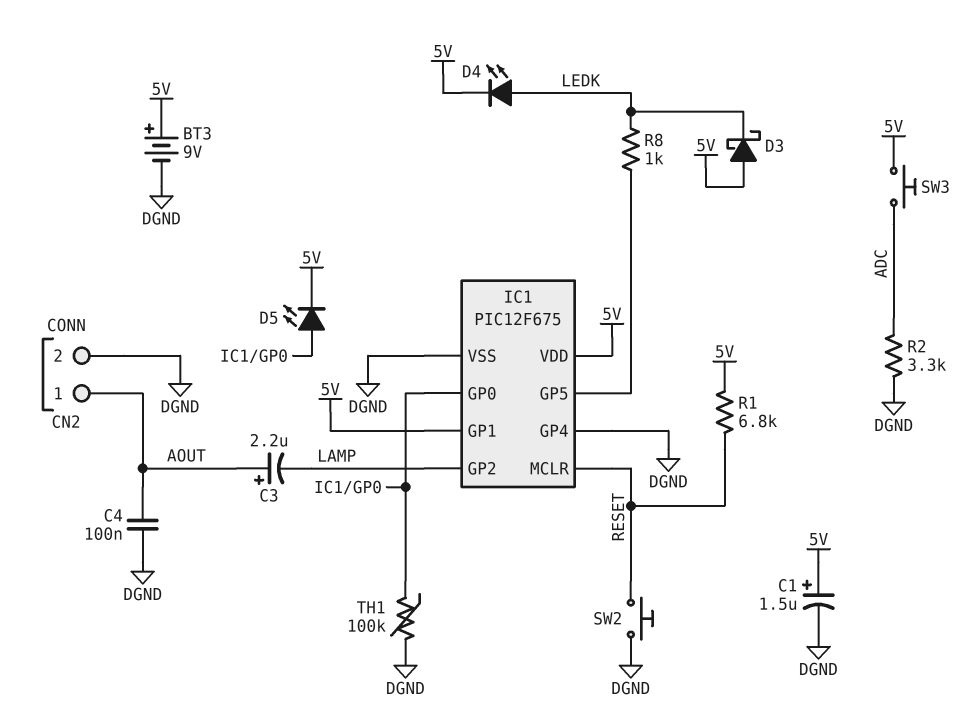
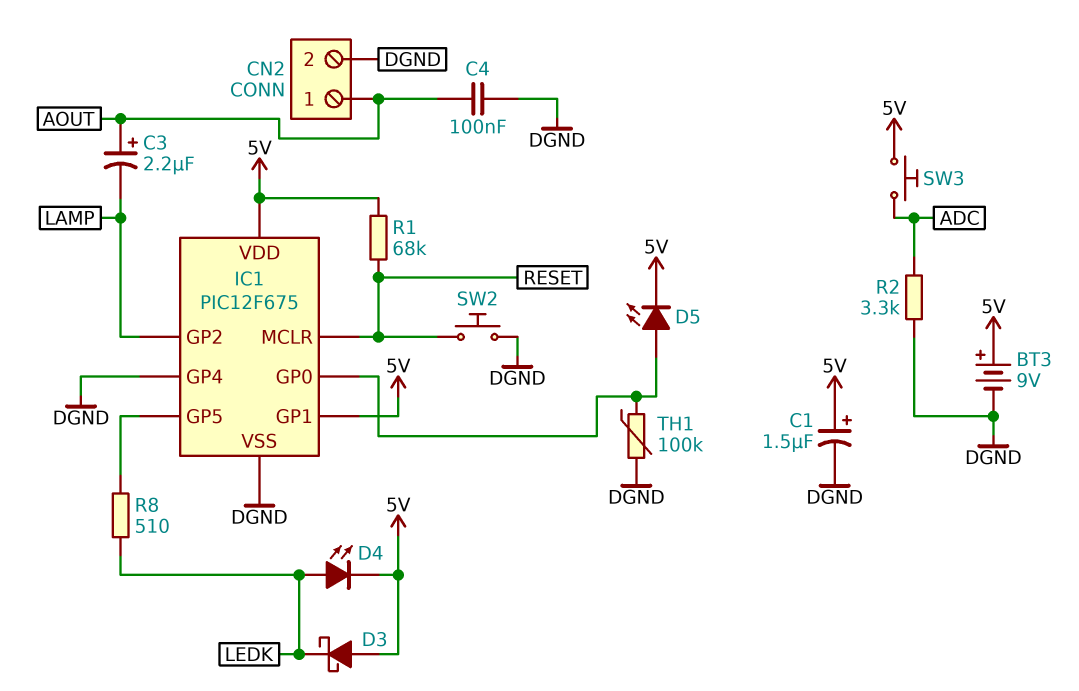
R1: 6.8k (5V, RESET) -> 68k (5V, RESET)
R8: 1k (IC1/GP5, LEDK) -> 510 (IC1/GP5, LEDK)

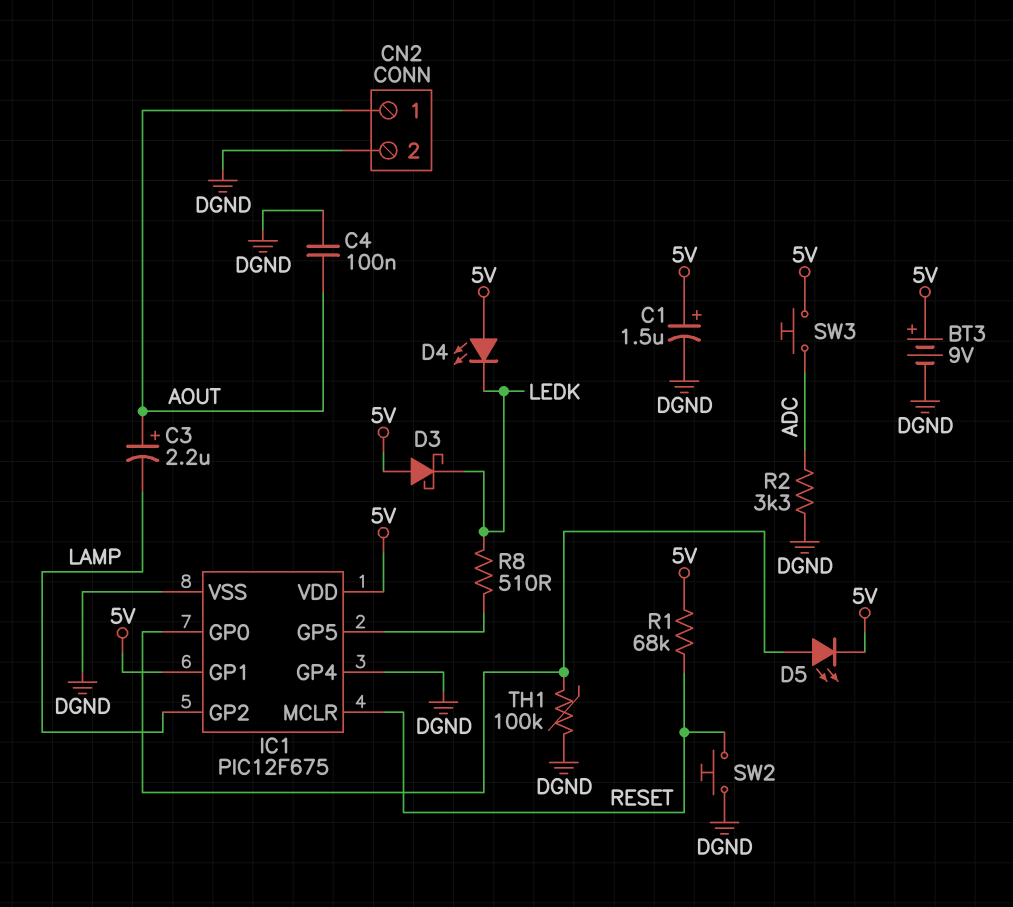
D4: LED (A LEDK, K 5V) -> LED (A 5V, K LEDK)

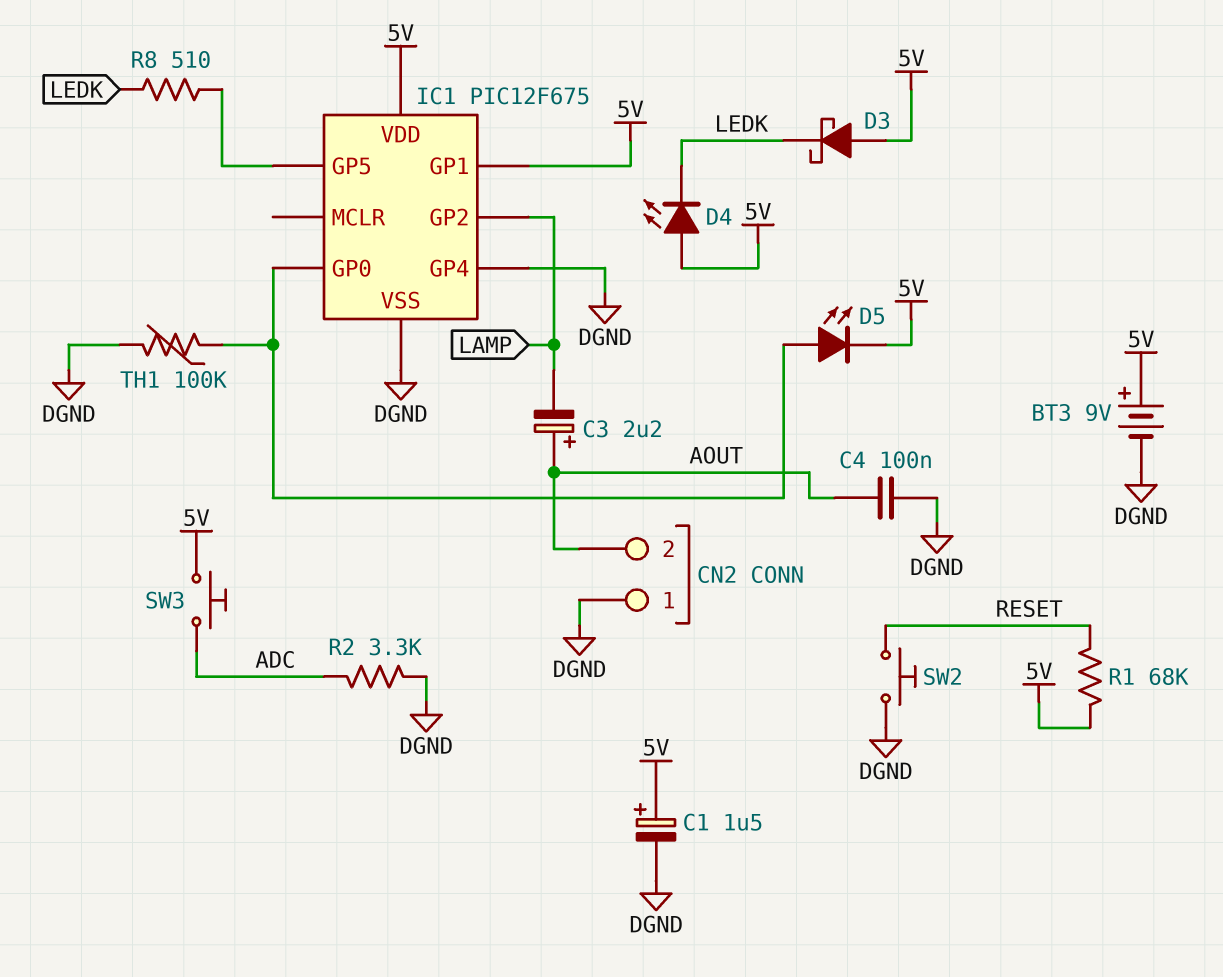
CN2 pin 1: AOUT -> DGND
CN2 pin 2: DGND -> AOUT
IC1 pin MCLR: RESET -> none

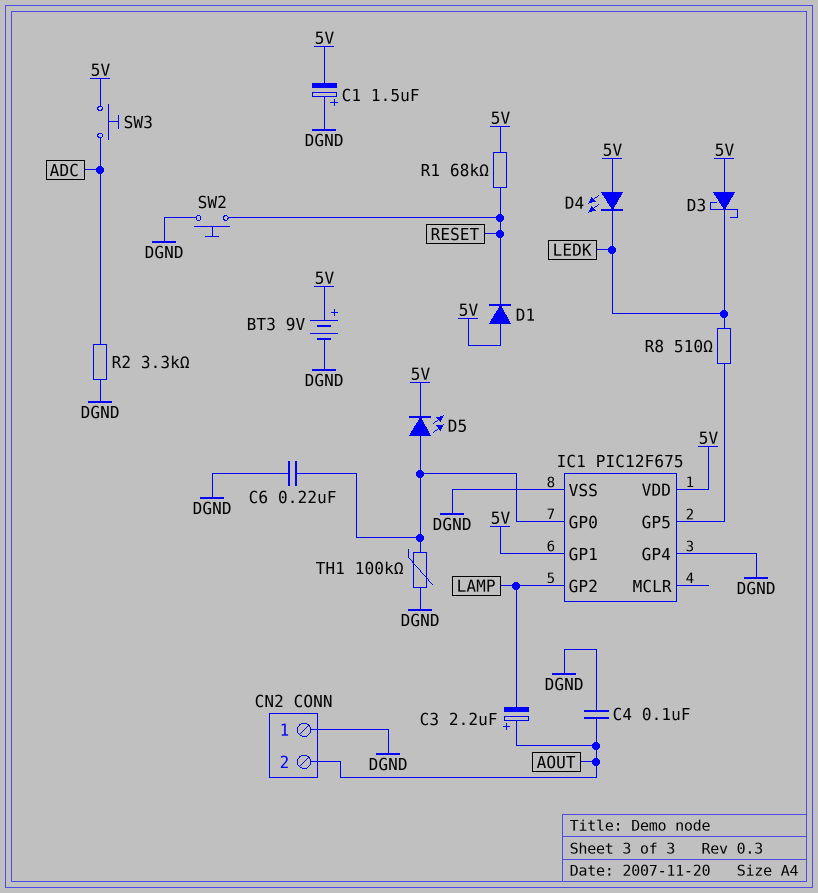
C1: 1.5uF (plus 5V, minus DGND) -> 1.5uF (plus DGND, minus 5V)
C6: none -> 220nF (DGND, IC1/GP0)
D1: none -> diode (A 5V, K RESET)

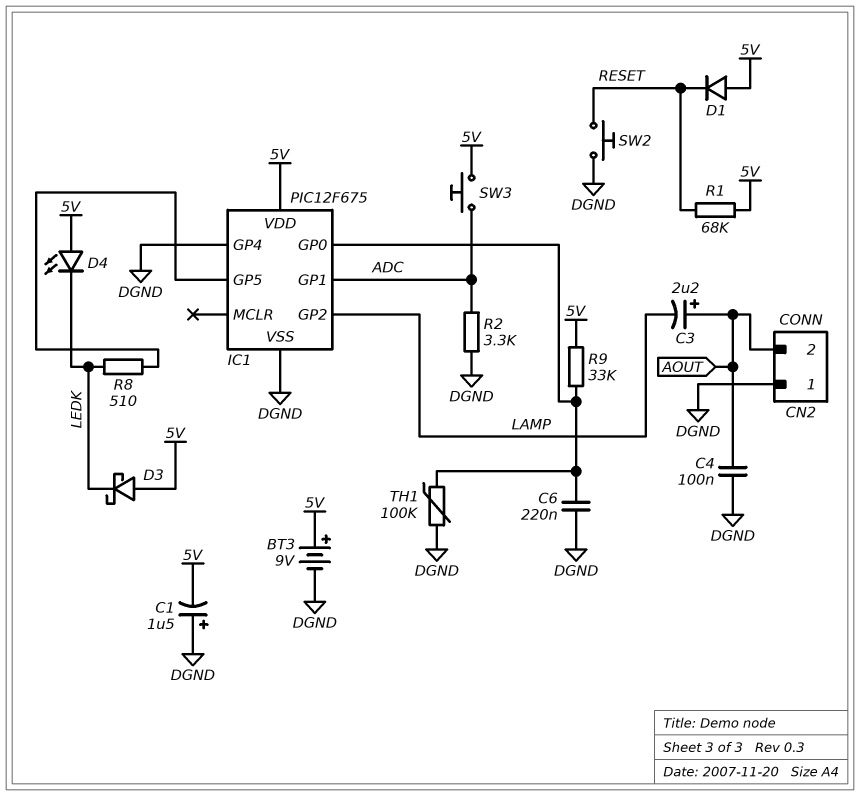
D5: LED (A IC1/GP0, K 5V) -> none
IC1 pin GP1: 5V -> ADC
R9: none -> 33k (5V, IC1/GP0)

